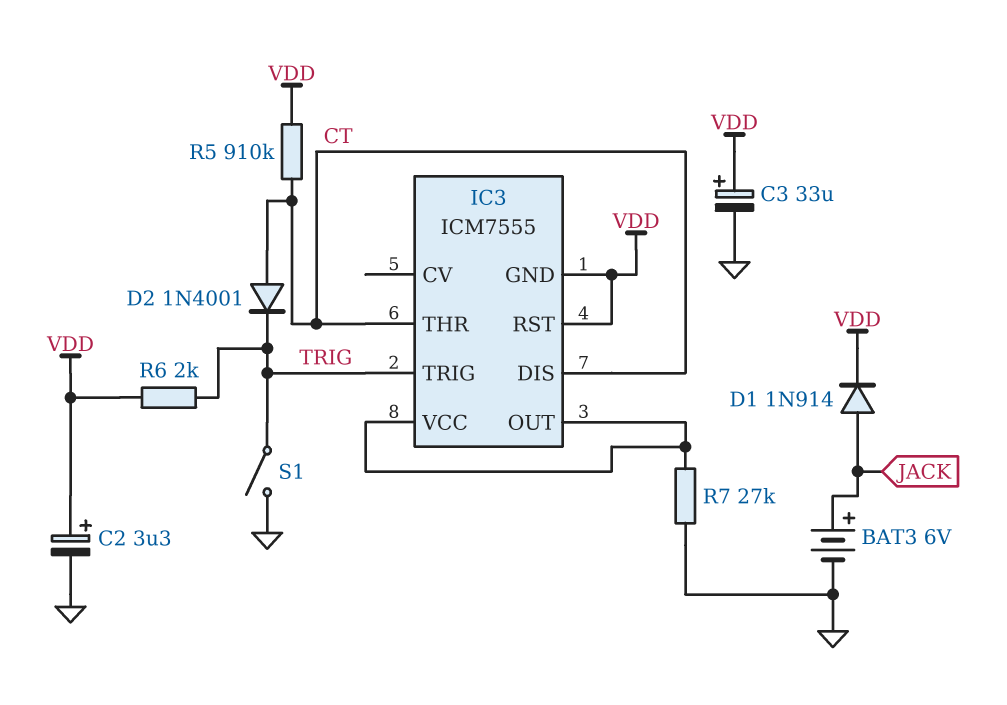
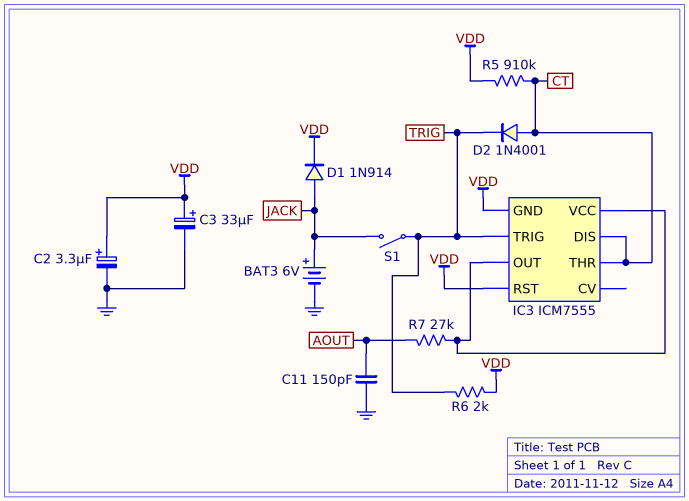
C11: none -> 150pF (AOUT, GND)
R7: 27k (GND, IC3/OUT) -> 27k (AOUT, IC3/OUT)
S1: switch (GND, TRIG) -> switch (JACK, TRIG)

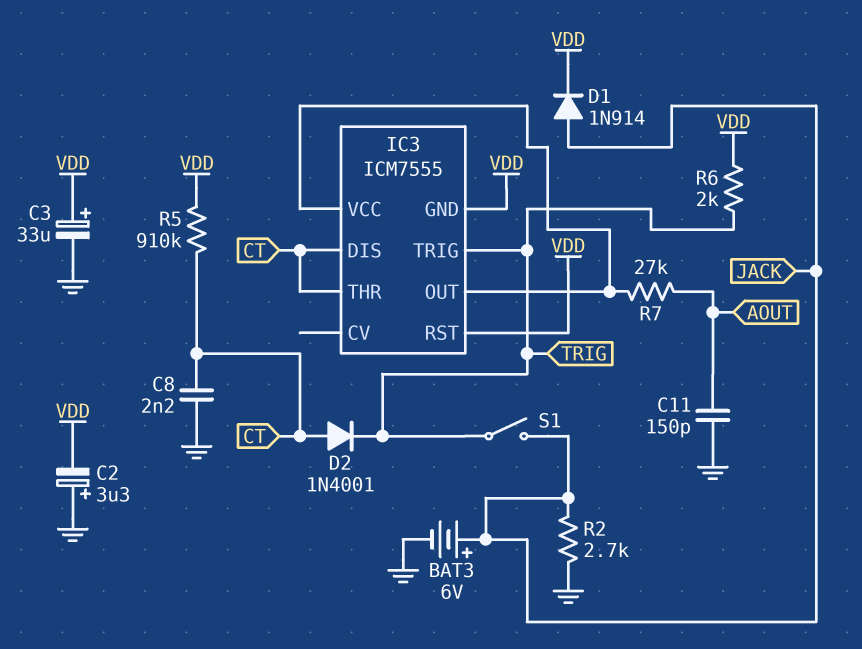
C2: 3.3uF (plus VDD, minus GND) -> 3.3uF (plus GND, minus VDD)
C8: none -> 2.2nF (CT, GND)
R2: none -> 2.7k (GND, JACK)

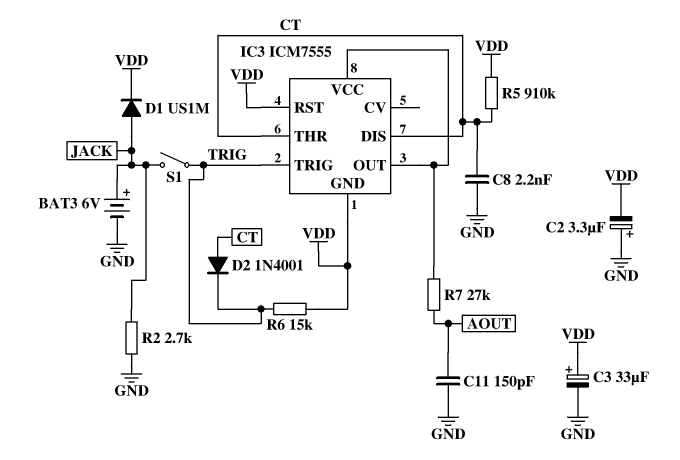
D1: diode 1N914 (A JACK, K VDD) -> diode US1M (A JACK, K VDD)
R6: 2k (TRIG, VDD) -> 15k (TRIG, VDD)

